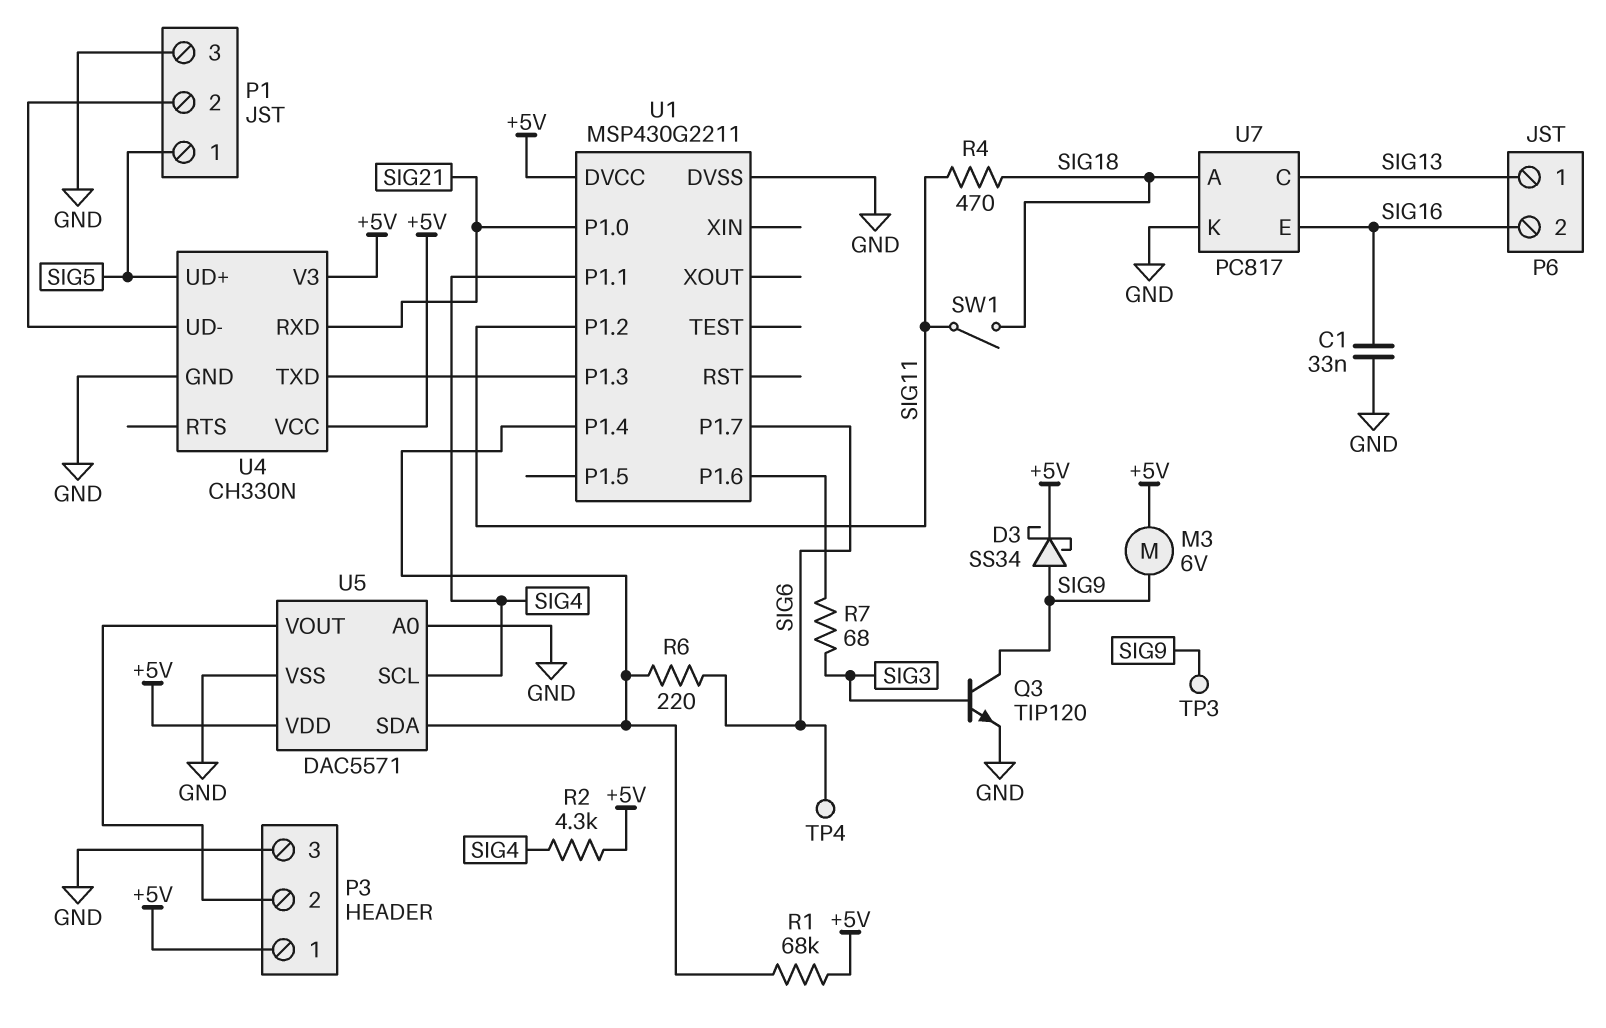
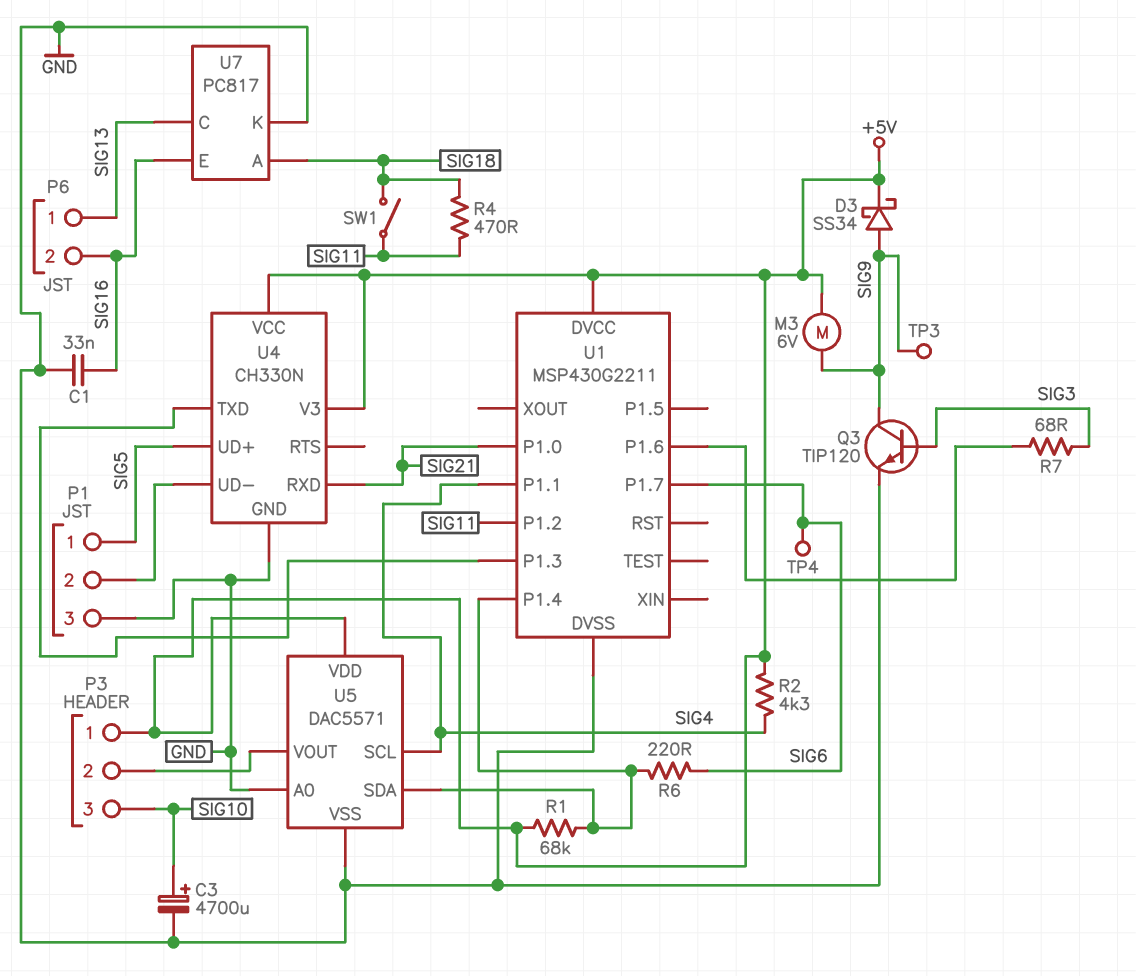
C3: none -> 4700uF (plus SIG10, minus GND)
P3 pin 3: GND -> SIG10

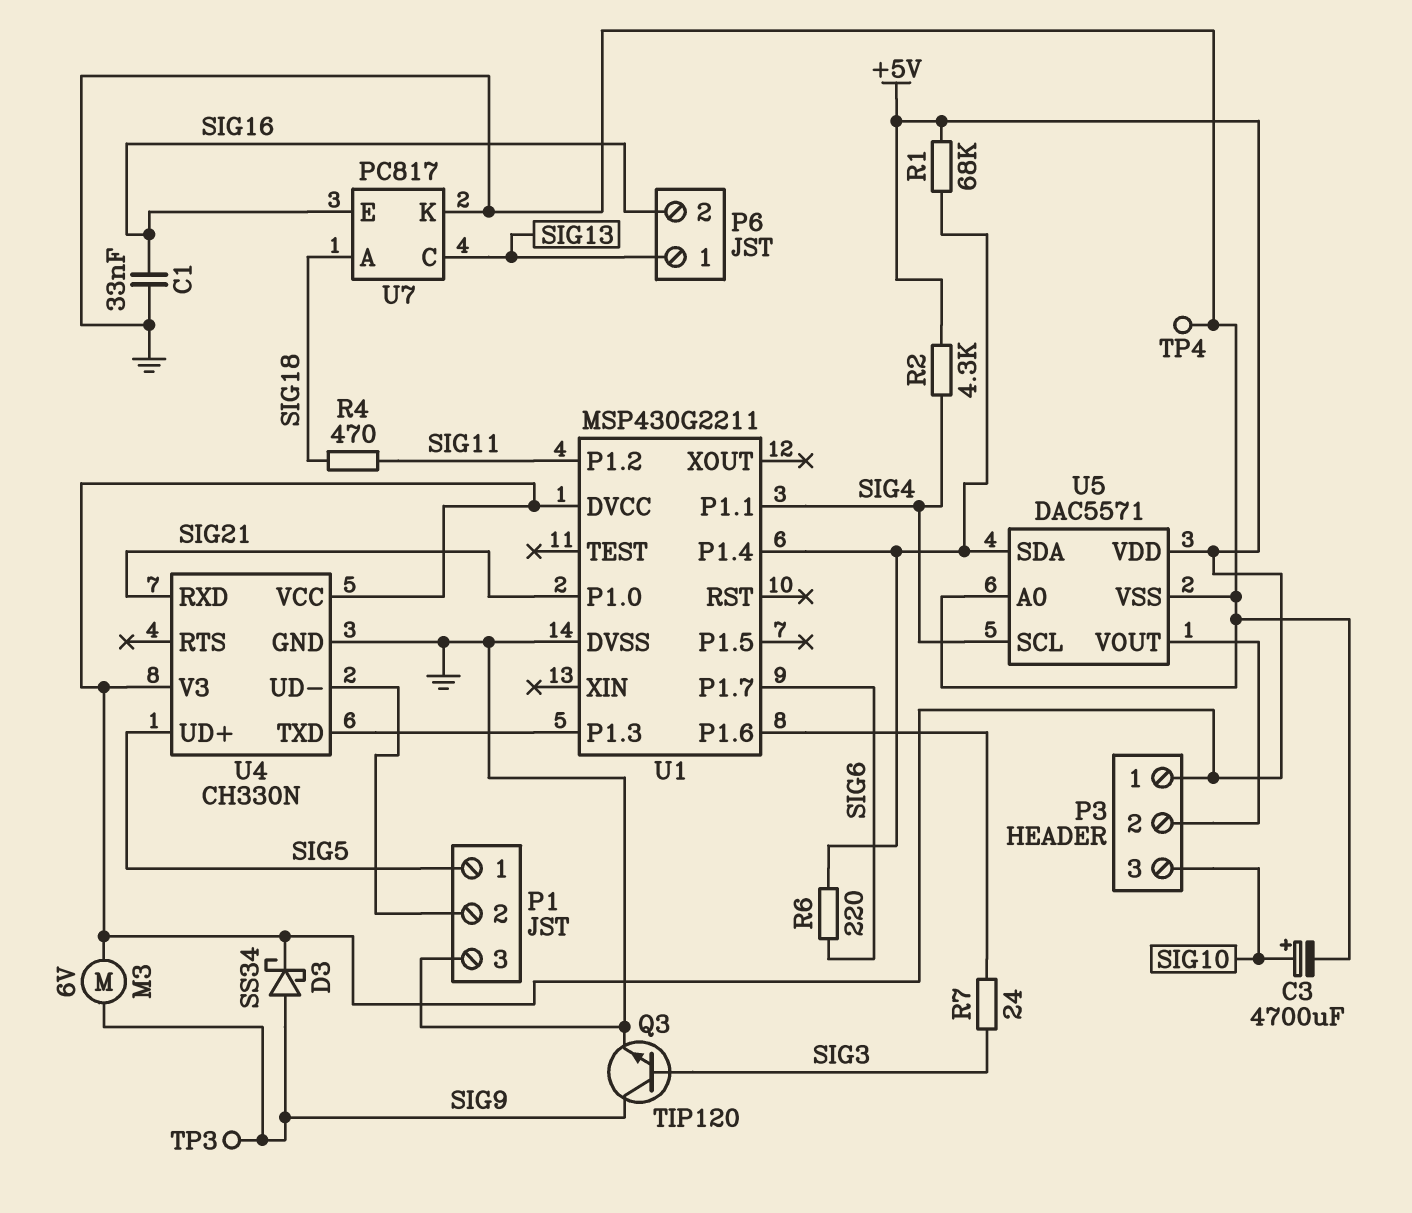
R7: 68 (SIG3, U1/P1.6) -> 24 (SIG3, U1/P1.6)
SW1: switch (SIG11, SIG18) -> none
TP4: test point (SIG6) -> test point (GND)

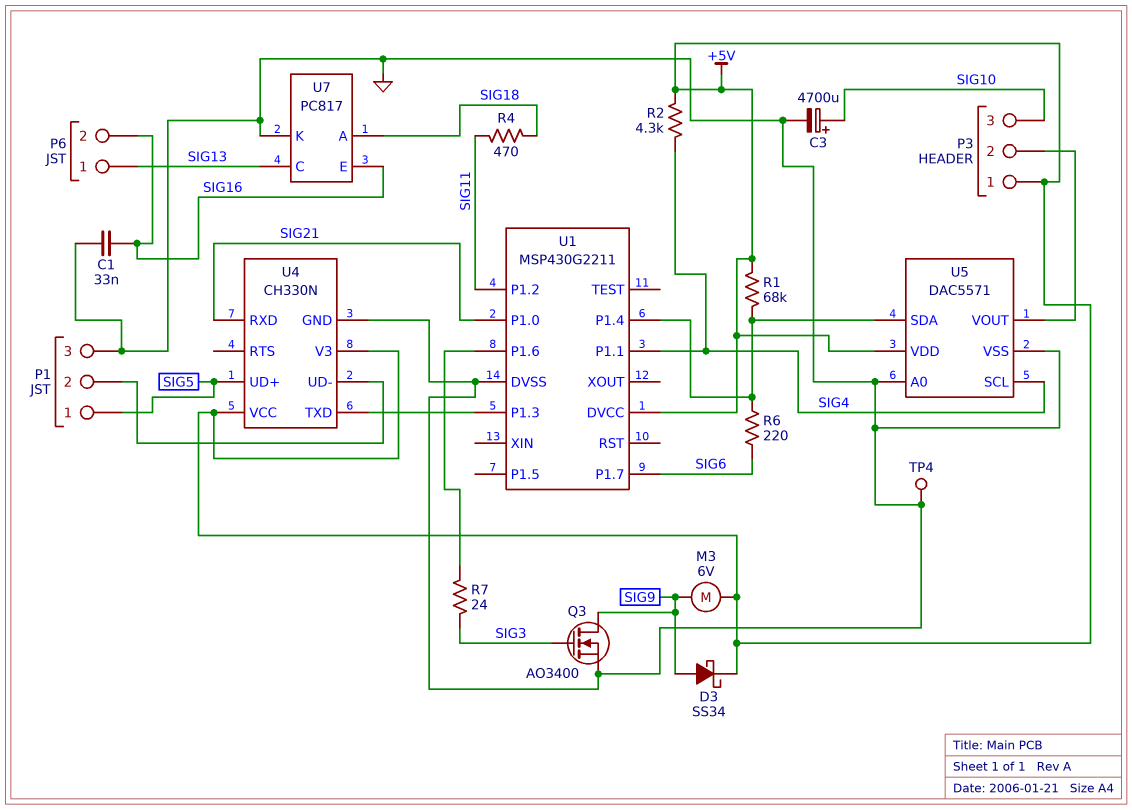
Q3: NPN TIP120 (B SIG3, C SIG9, E GND) -> NMOS AO3400 (G SIG3, D SIG9, S GND)
TP3: test point (SIG9) -> none

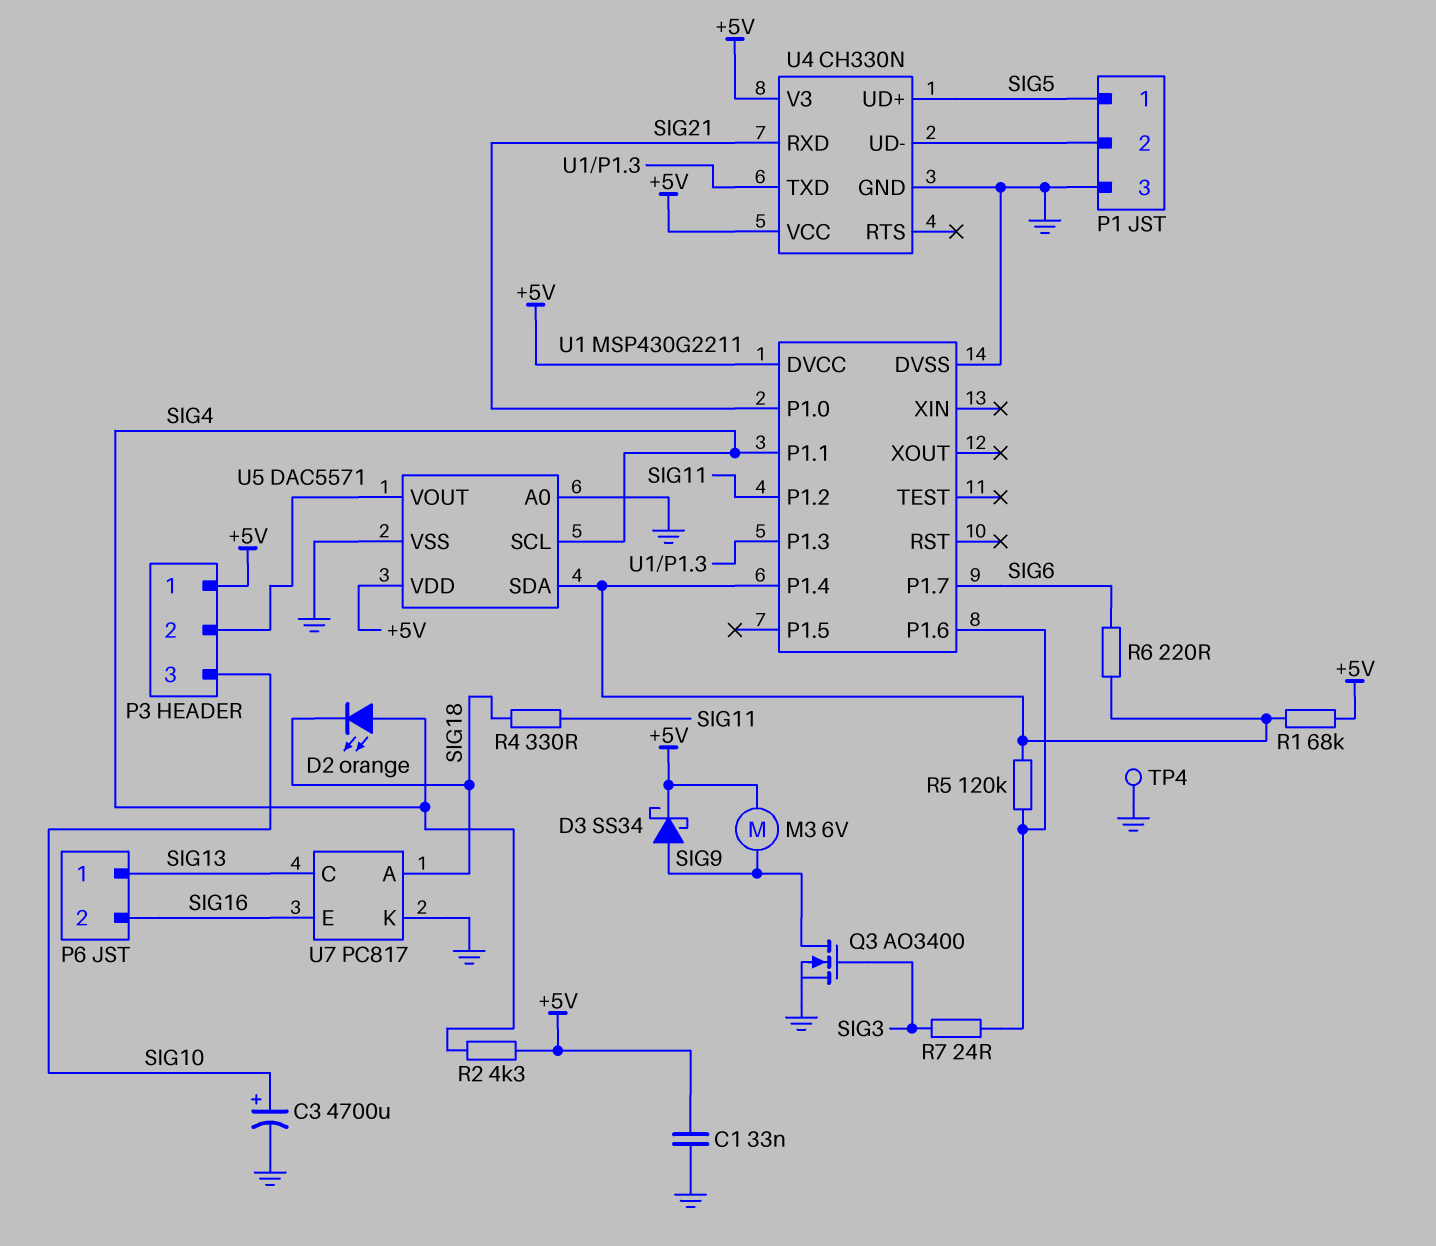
C1: 33nF (GND, SIG16) -> 33nF (+5V, GND)
D2: none -> LED orange (A SIG4, K SIG18)
R4: 470 (SIG11, SIG18) -> 330 (SIG11, SIG18)
R5: none -> 120k (U1/P1.4, U1/P1.6)

